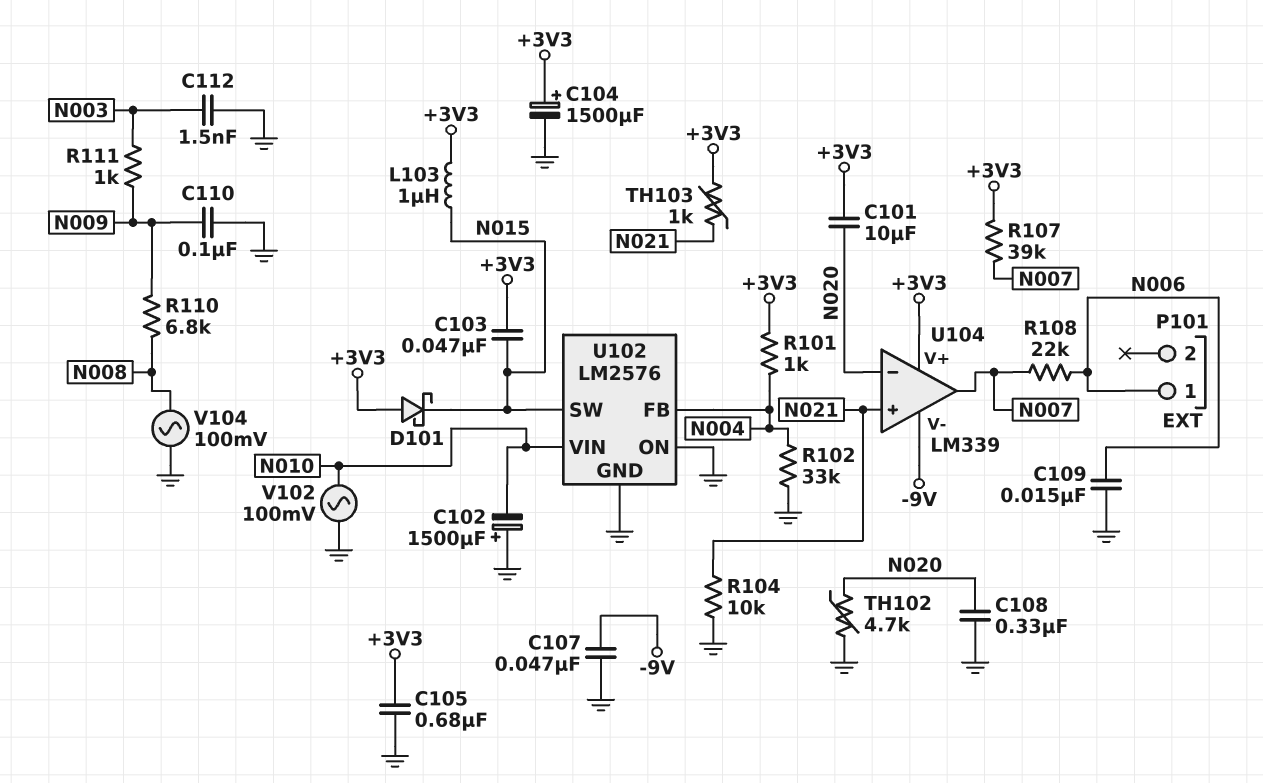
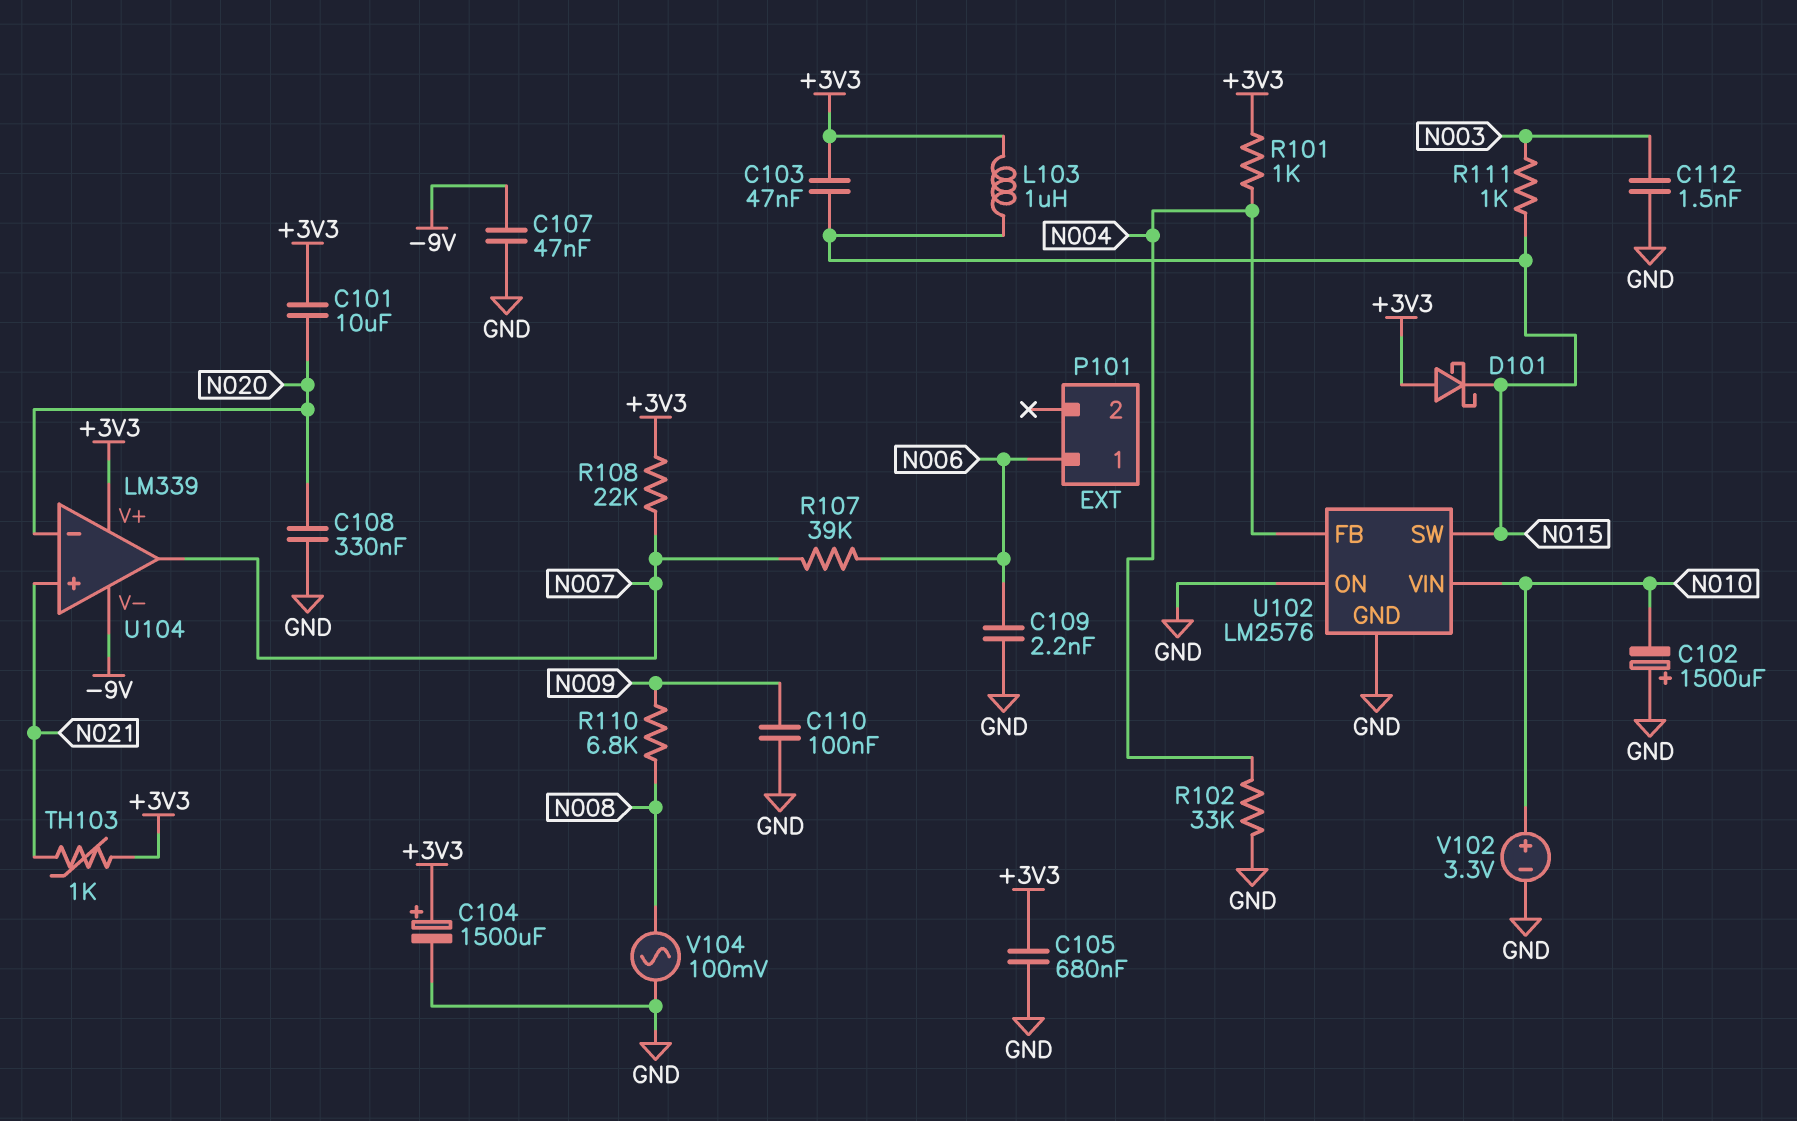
C109: 15nF (GND, N006) -> 2.2nF (GND, N006)
R104: 10k (GND, N021) -> none
R107: 39k (+3V3, N007) -> 39k (N006, N007)
R108: 22k (N006, N007) -> 22k (+3V3, N007)
R111: 1k (N003, N009) -> 1k (N003, N015)
TH102: 4.7k (GND, N020) -> none
V102: AC 100mV (GND, N010) -> 3.3V (plus N010, minus GND)

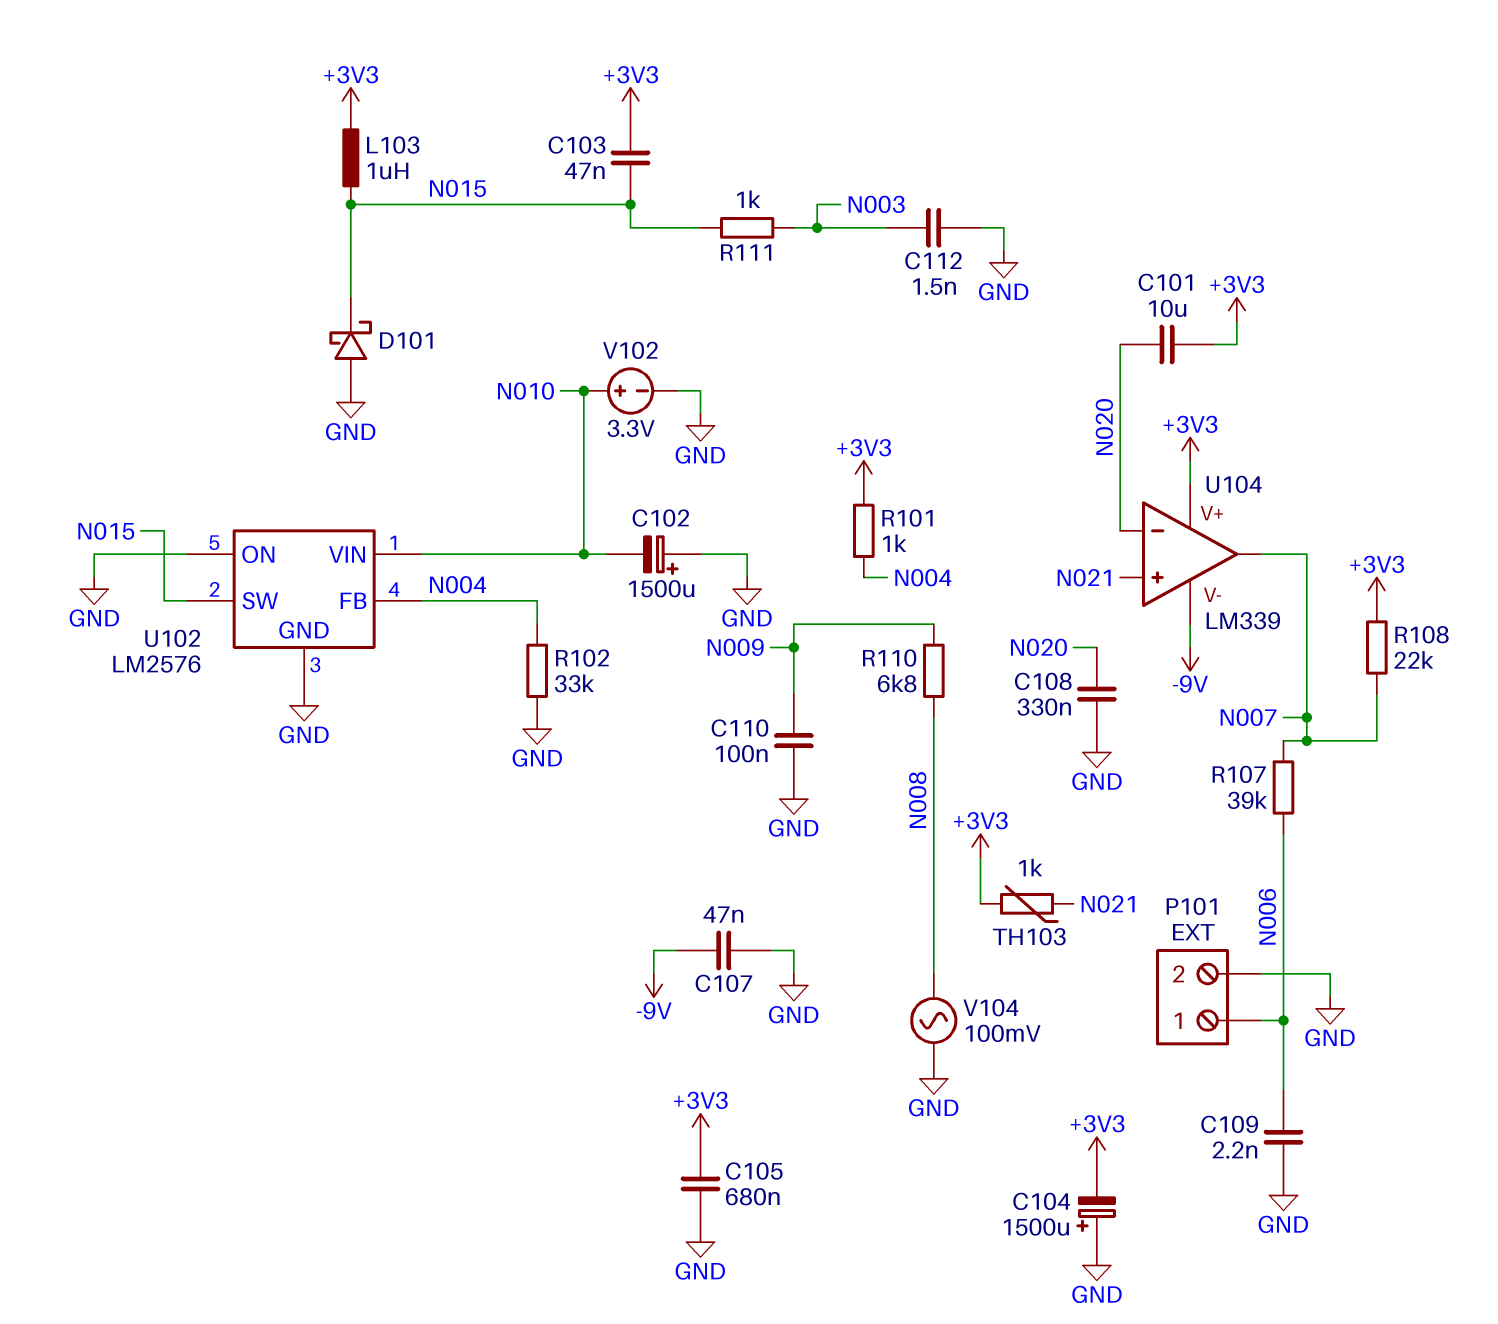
C104: 1500uF (plus +3V3, minus GND) -> 1500uF (plus GND, minus +3V3)
D101: schottky (A +3V3, K N015) -> schottky (A GND, K N015)
P101 pin 2: none -> GND

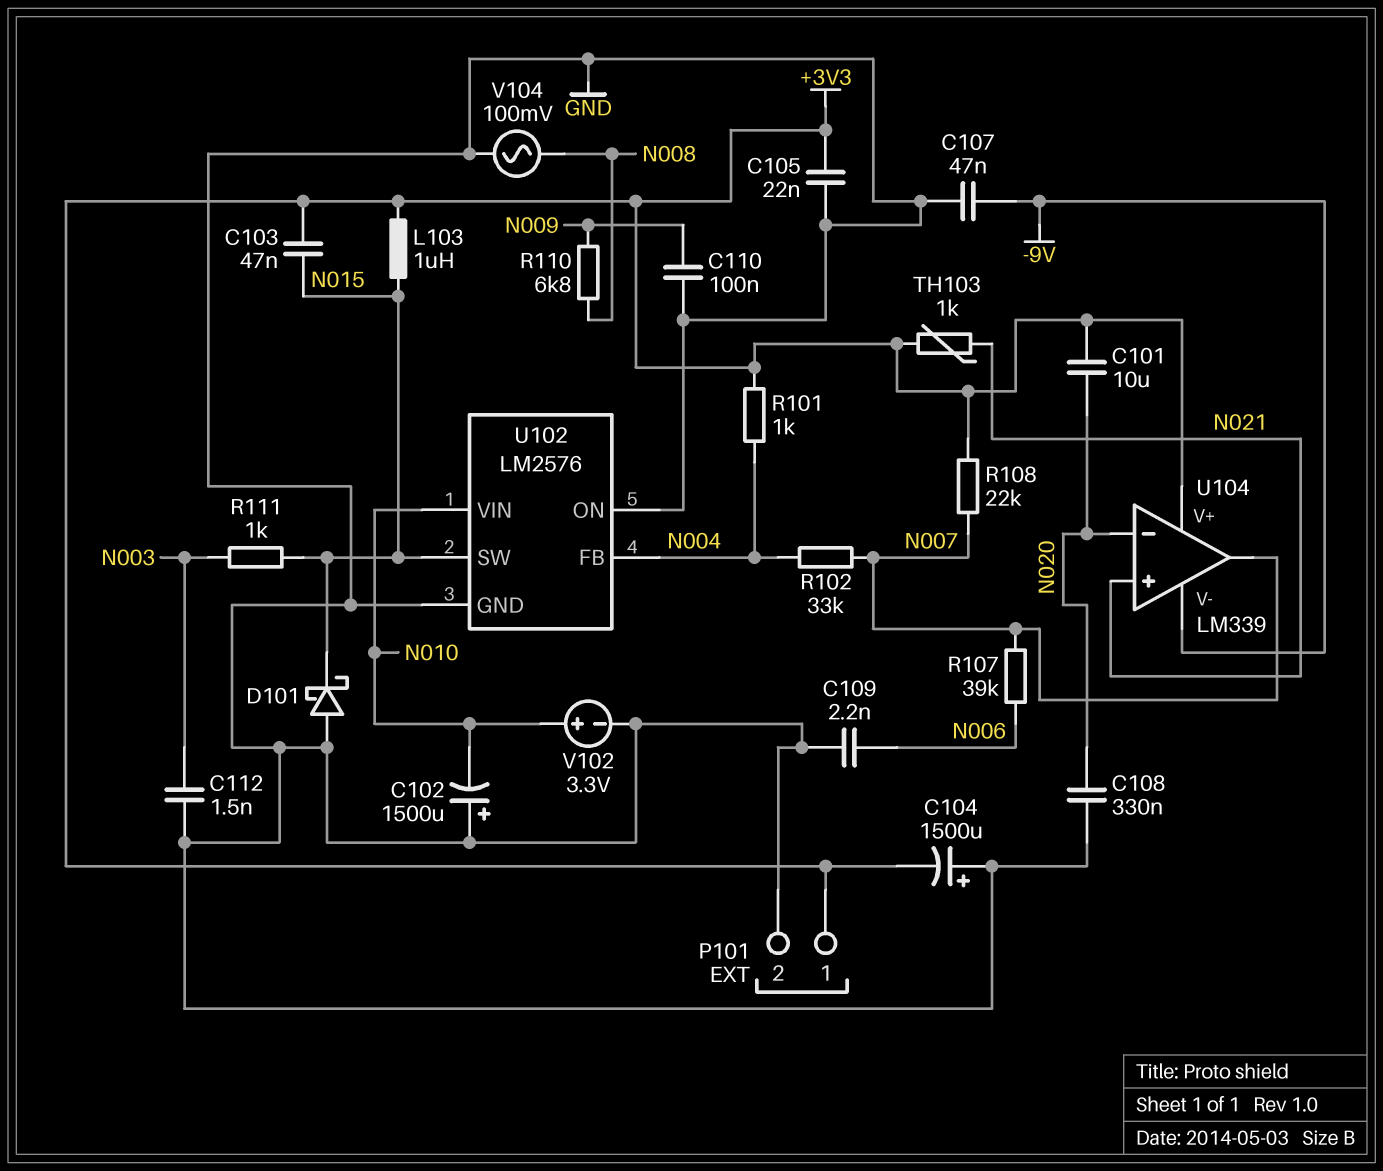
C105: 680nF (+3V3, GND) -> 22nF (+3V3, GND)
P101 pin 1: N006 -> +3V3
R102: 33k (GND, N004) -> 33k (N004, N007)

